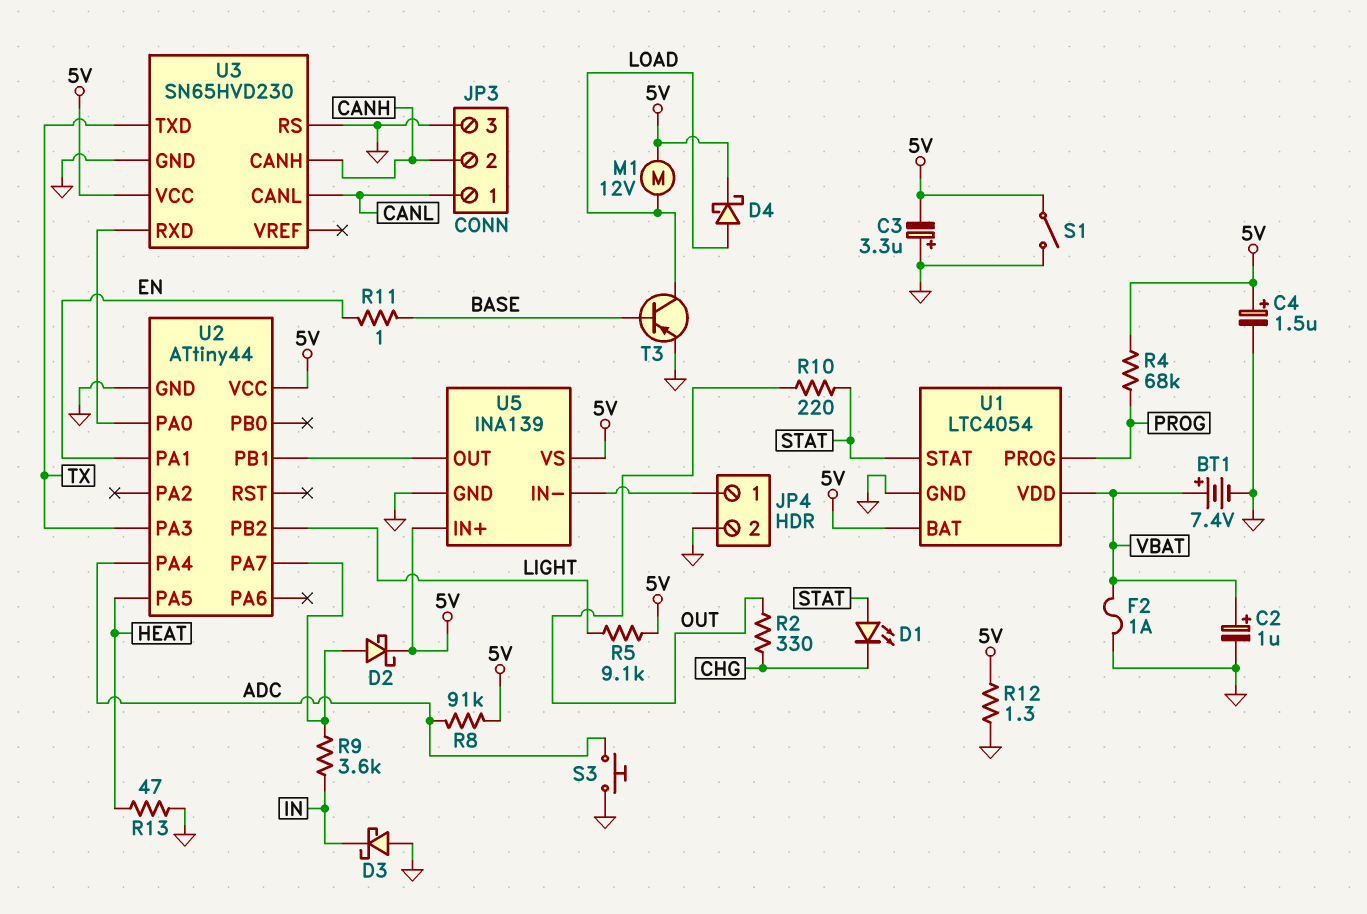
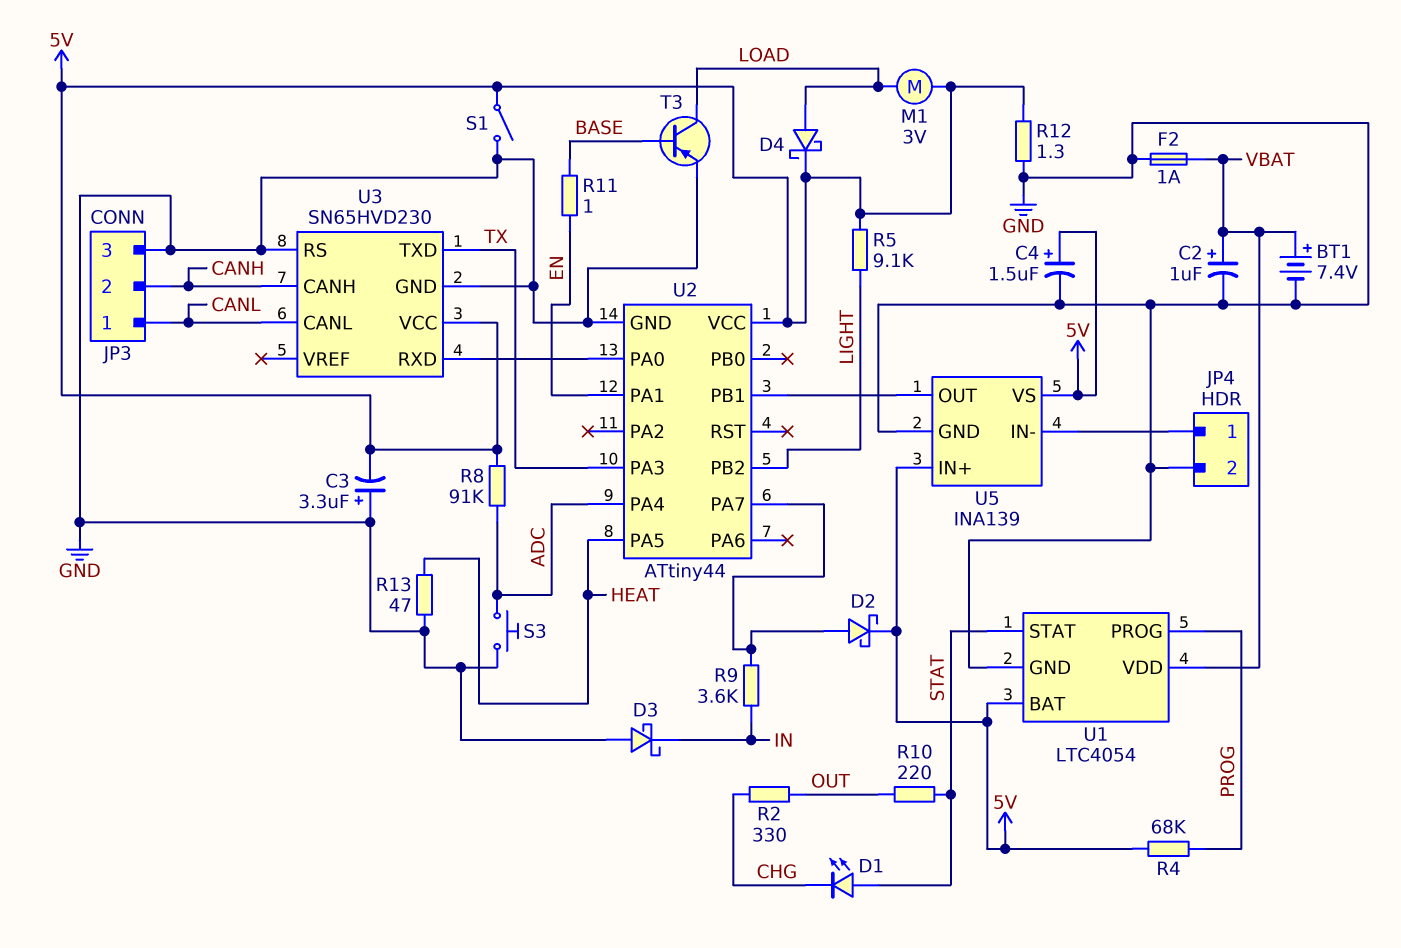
M1: motor 12V (5V, LOAD) -> motor 3V (5V, LOAD)

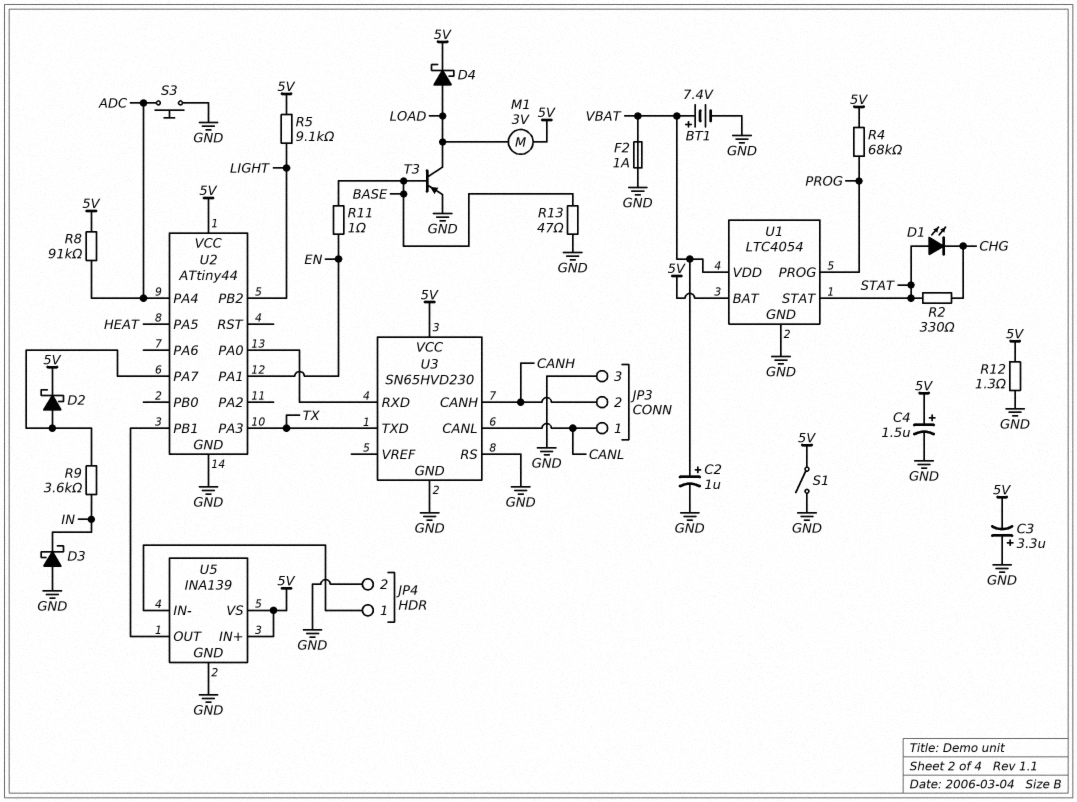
R2: 330 (CHG, OUT) -> 330 (CHG, STAT)
R10: 220 (OUT, STAT) -> none
R13: 47 (GND, HEAT) -> 47 (BASE, GND)

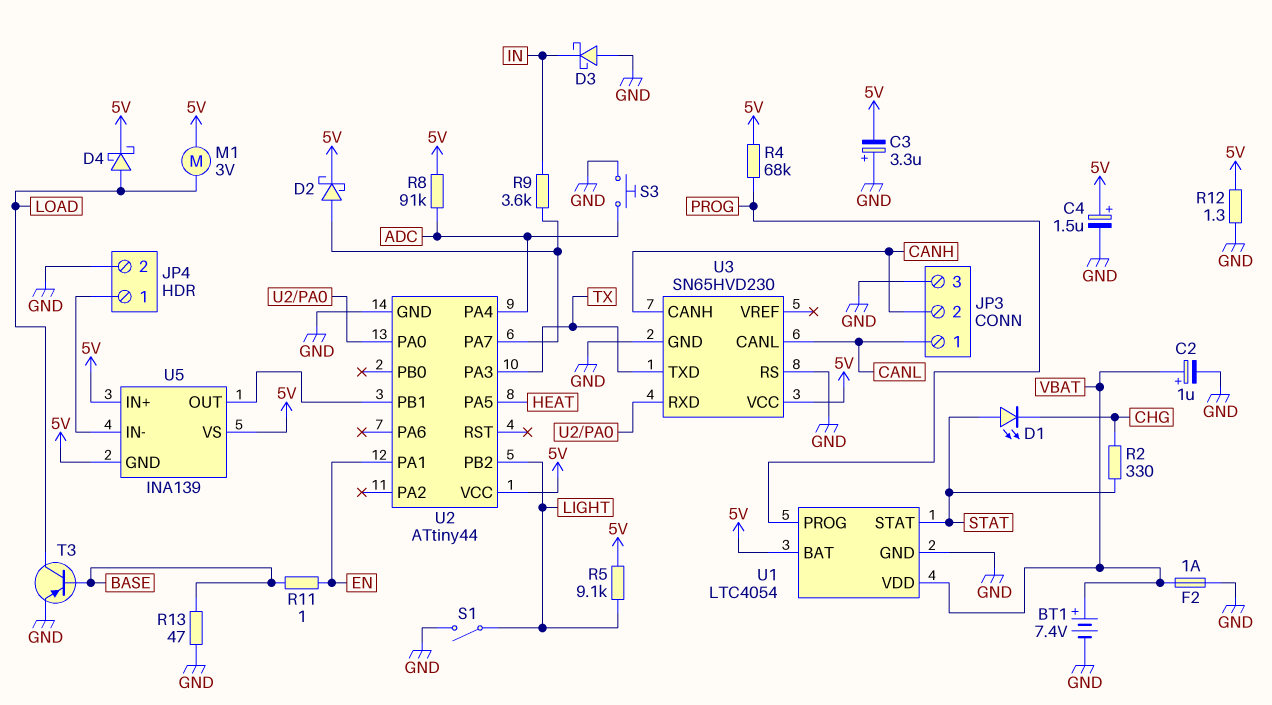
S1: switch (5V, GND) -> switch (GND, LIGHT)
U5 pin GND: GND -> 5V

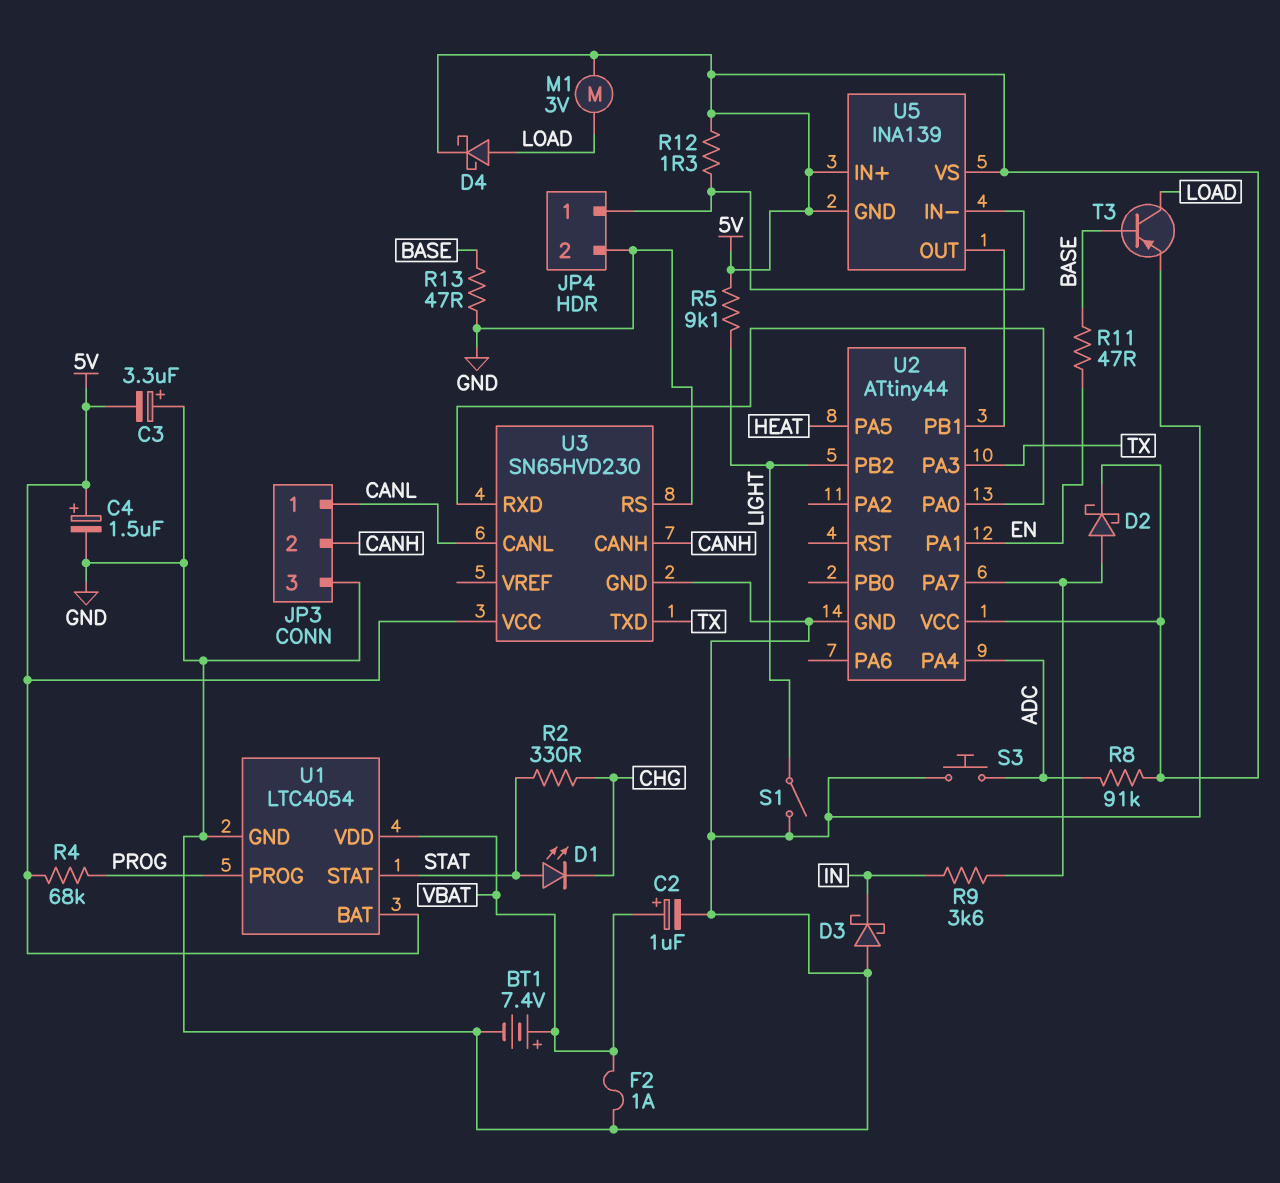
R11: 1 (BASE, EN) -> 47 (BASE, EN)
R12: 1.3 (5V, GND) -> 1.3 (5V, JP4/1)

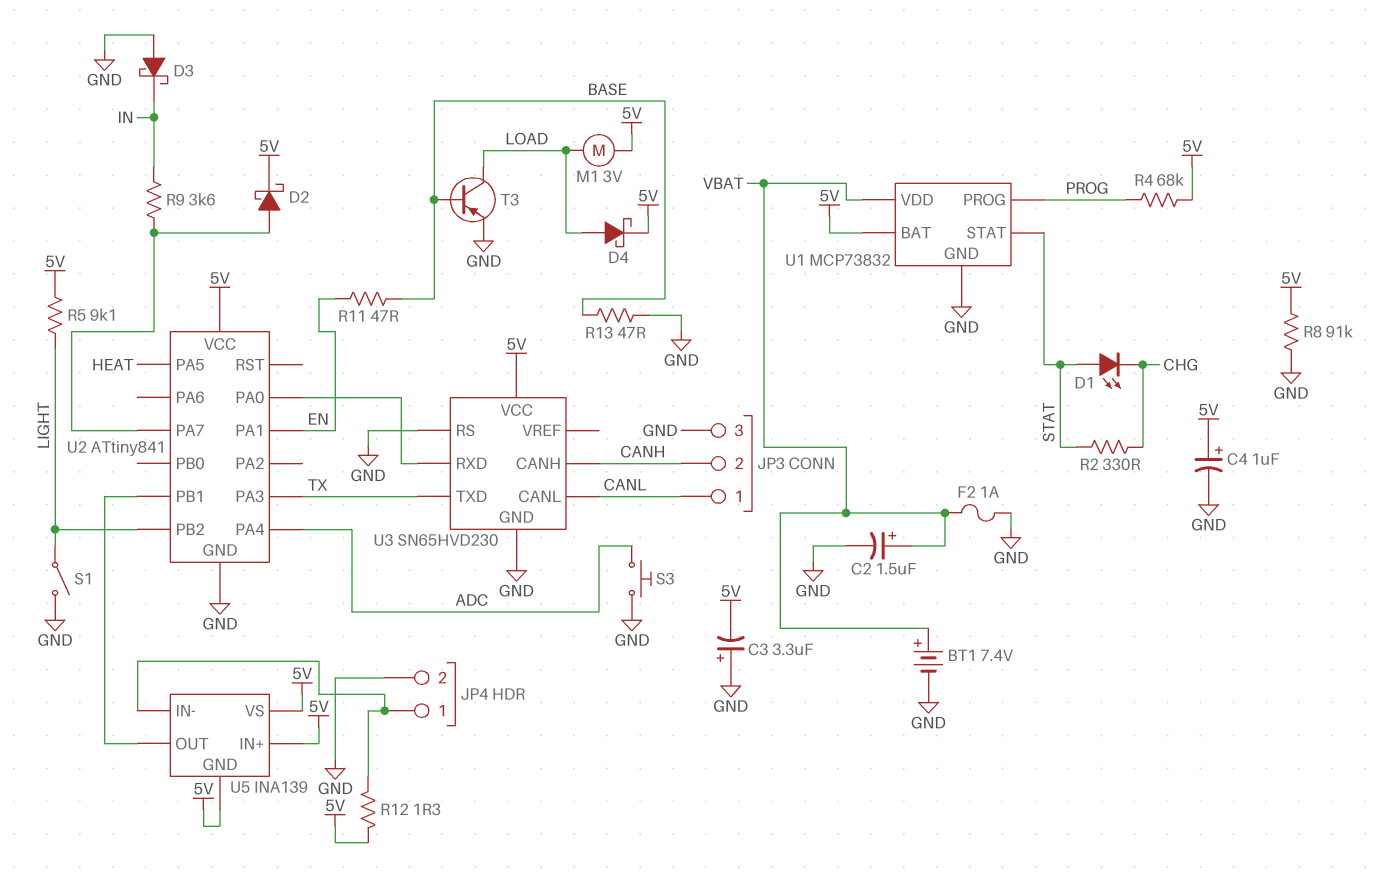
C2: 1uF (plus VBAT, minus GND) -> 1.5uF (plus VBAT, minus GND)
C4: 1.5uF (plus 5V, minus GND) -> 1uF (plus 5V, minus GND)
R8: 91k (5V, ADC) -> 91k (5V, GND)
U1: LTC4054 -> MCP73832
U2: ATtiny44 -> ATtiny841

